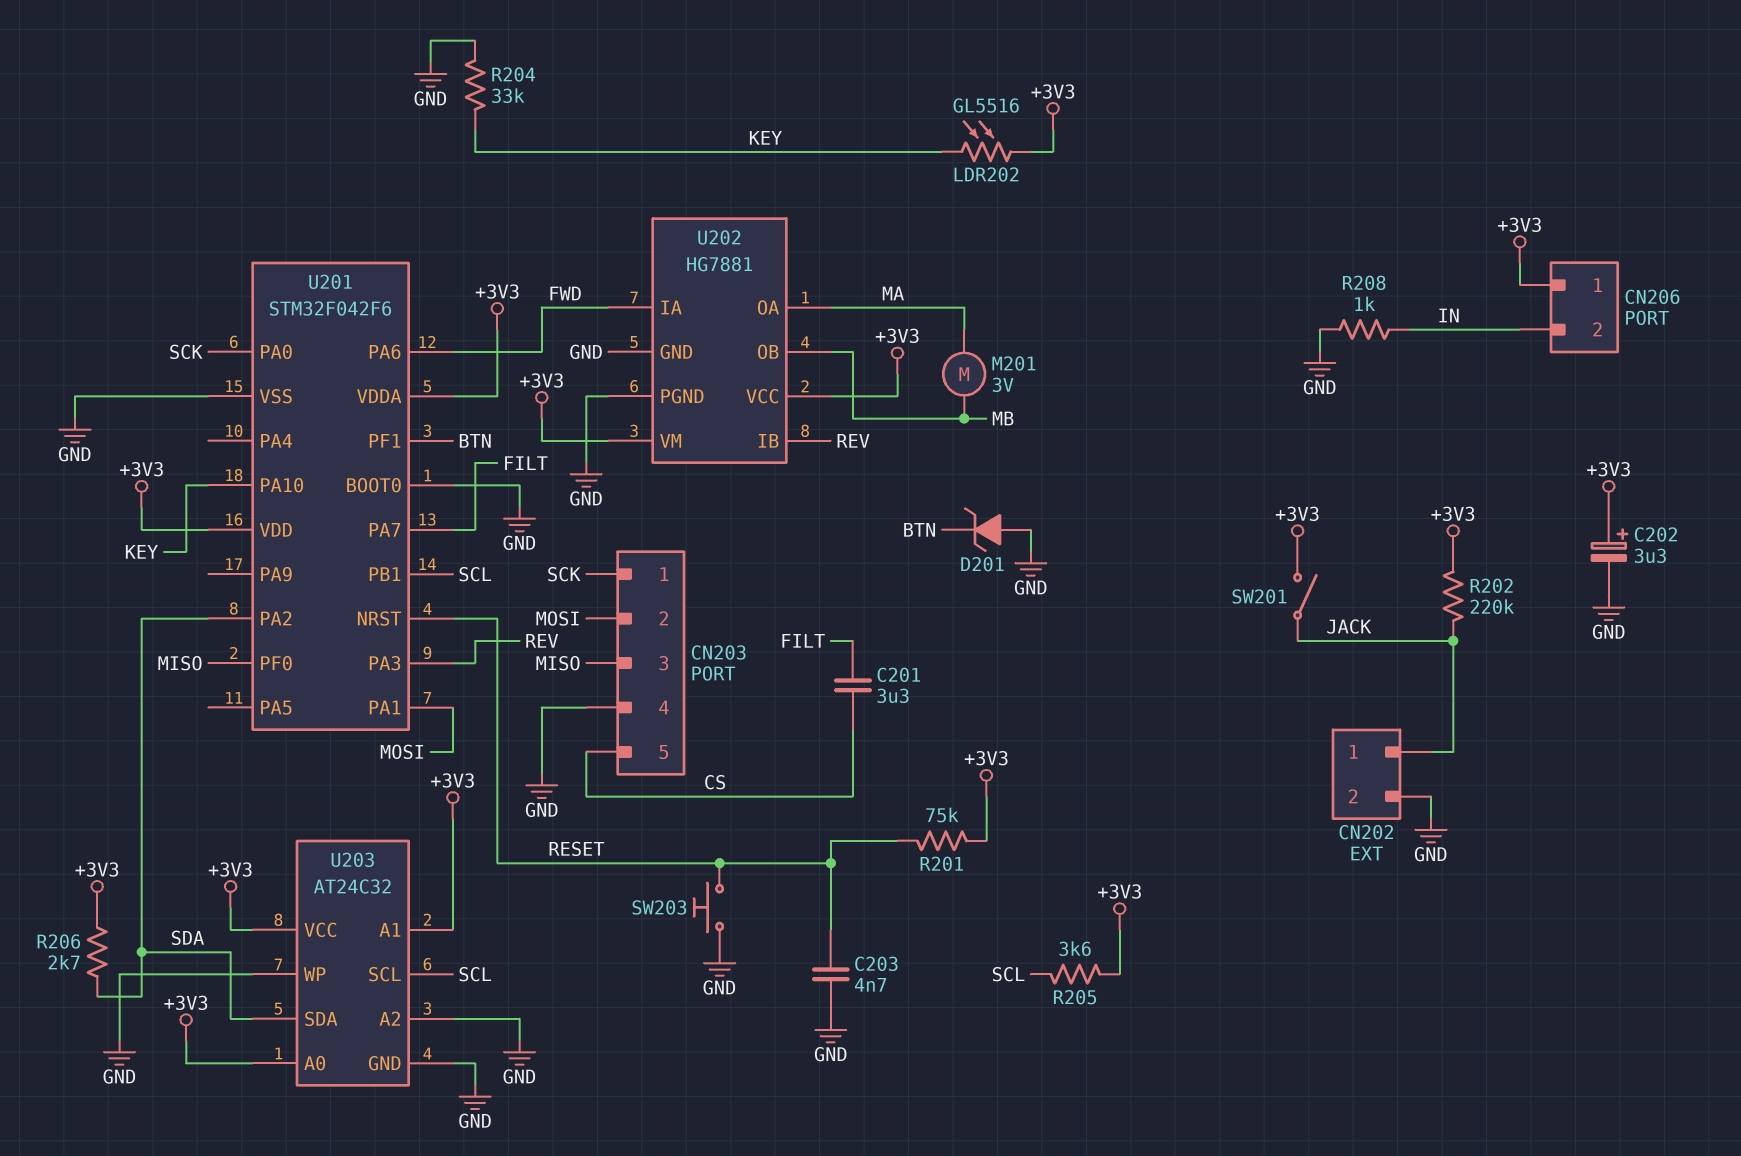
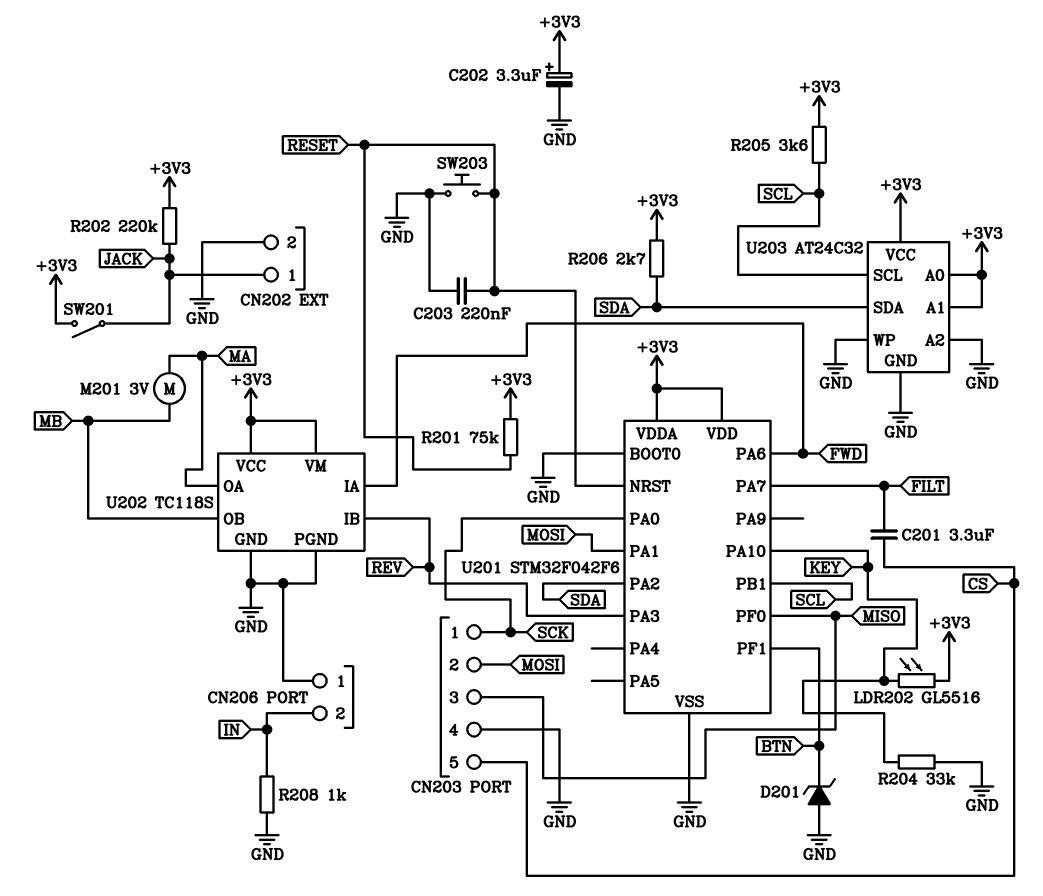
C203: 4.7nF (GND, RESET) -> 220nF (GND, RESET)
CN206 pin 1: +3V3 -> GND
U202: HG7881 -> TC118S

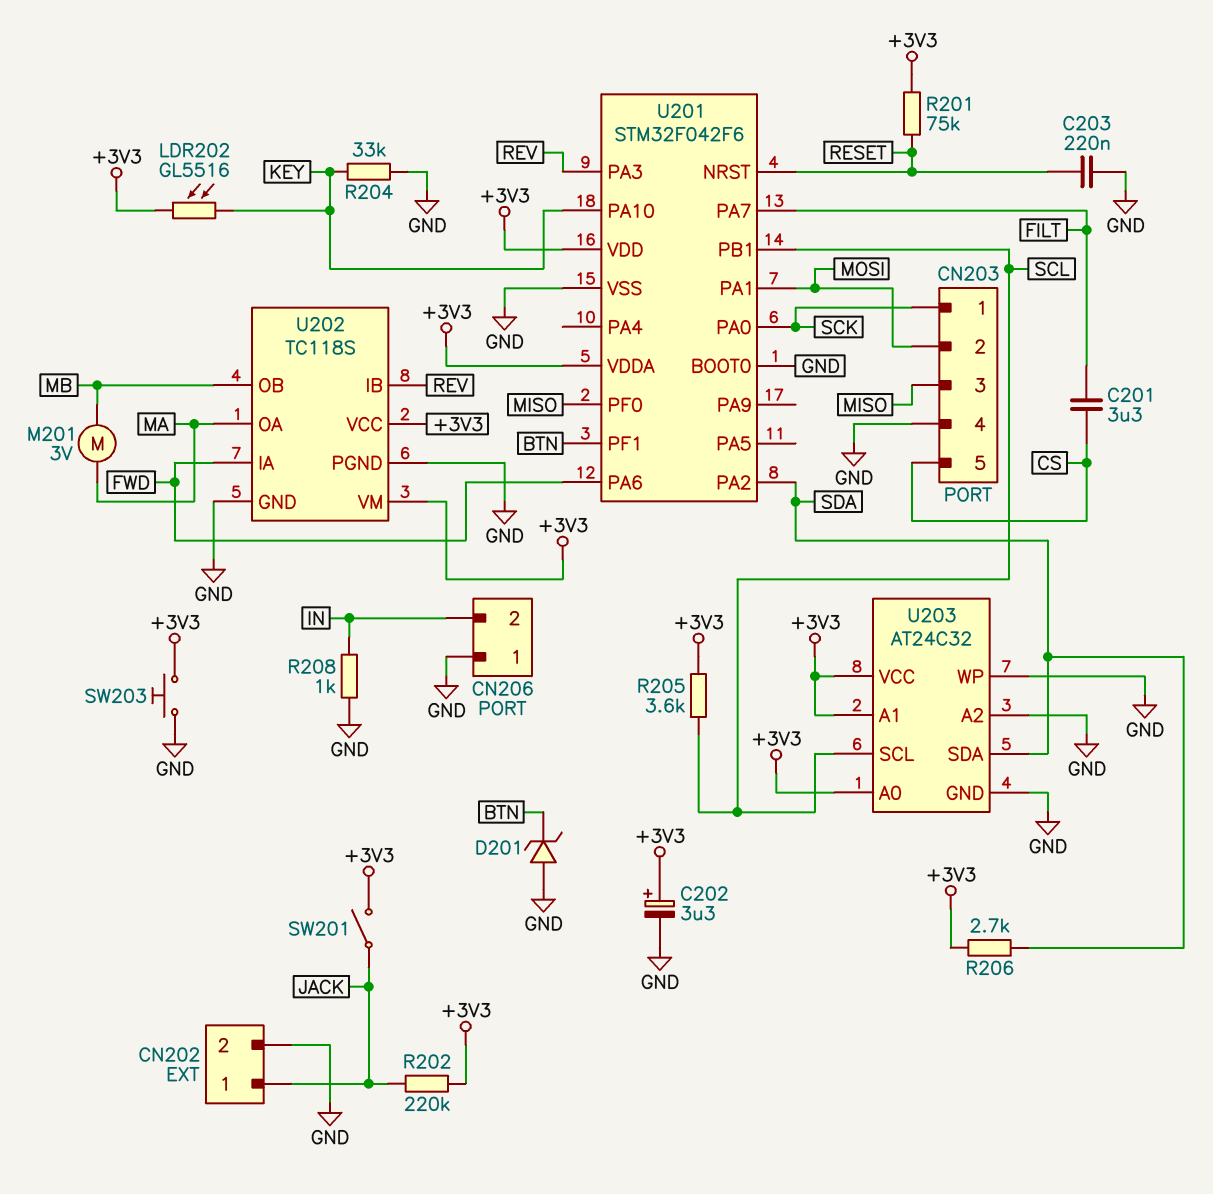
SW203: button (GND, RESET) -> button (+3V3, GND)

